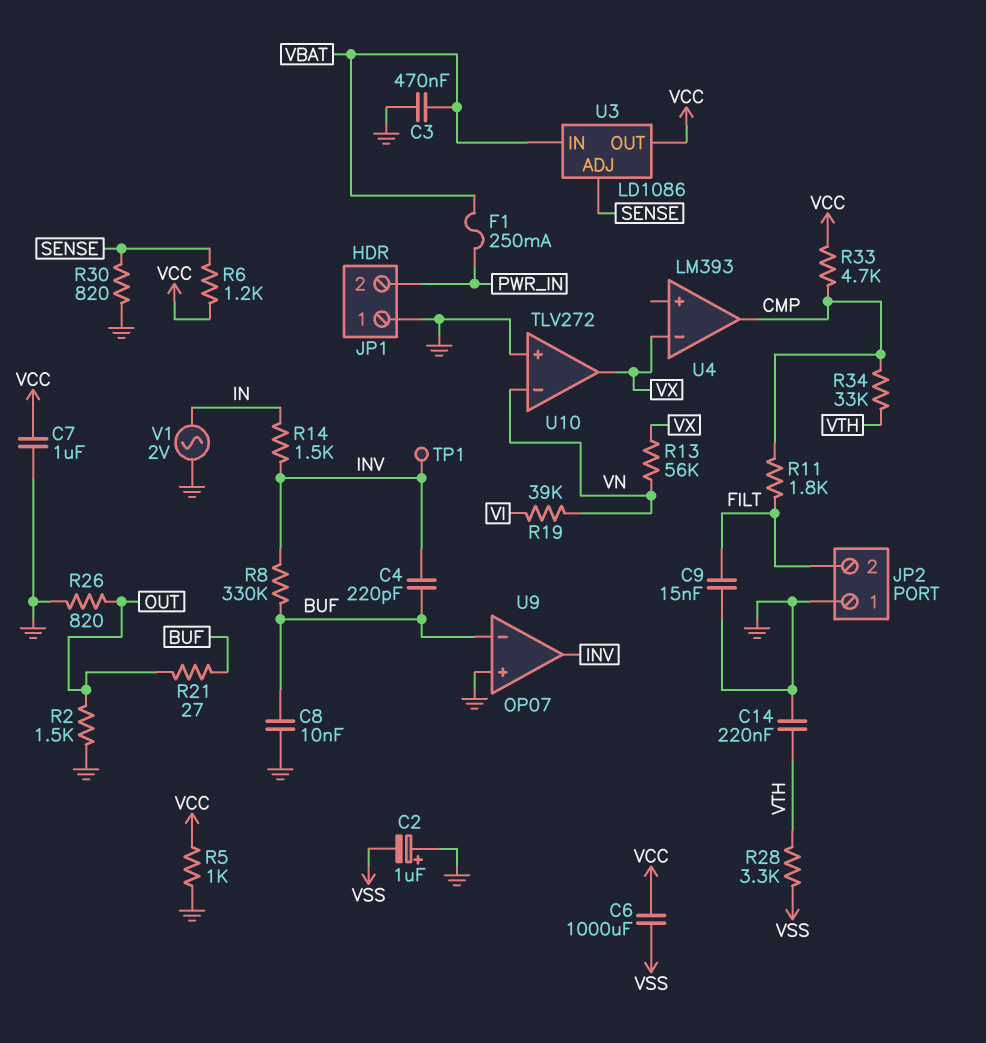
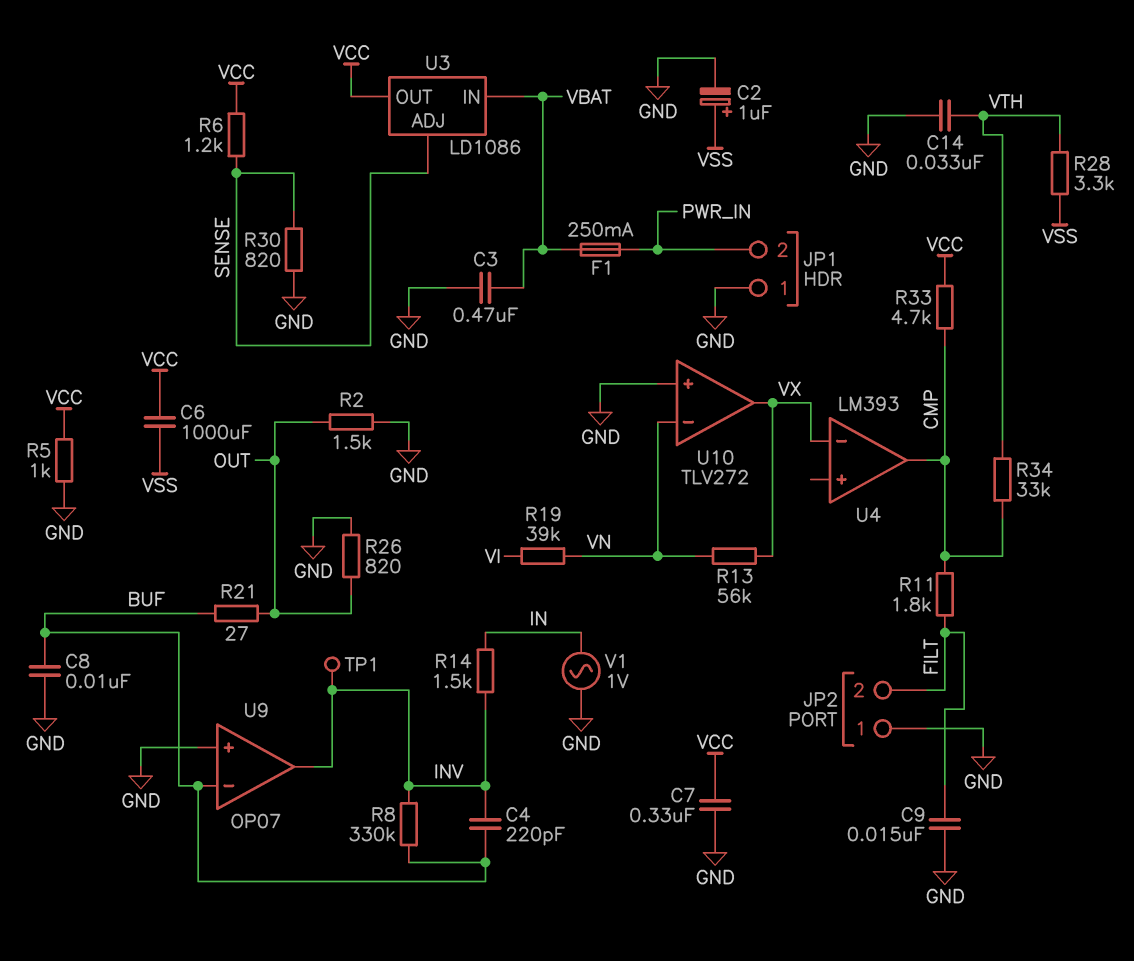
C2: 1uF (plus GND, minus VSS) -> 1uF (plus VSS, minus GND)
C7: 1uF (GND, VCC) -> 330nF (GND, VCC)
C14: 220nF (GND, VTH) -> 33nF (GND, VTH)
V1: AC 2V (GND, IN) -> AC 1V (GND, IN)

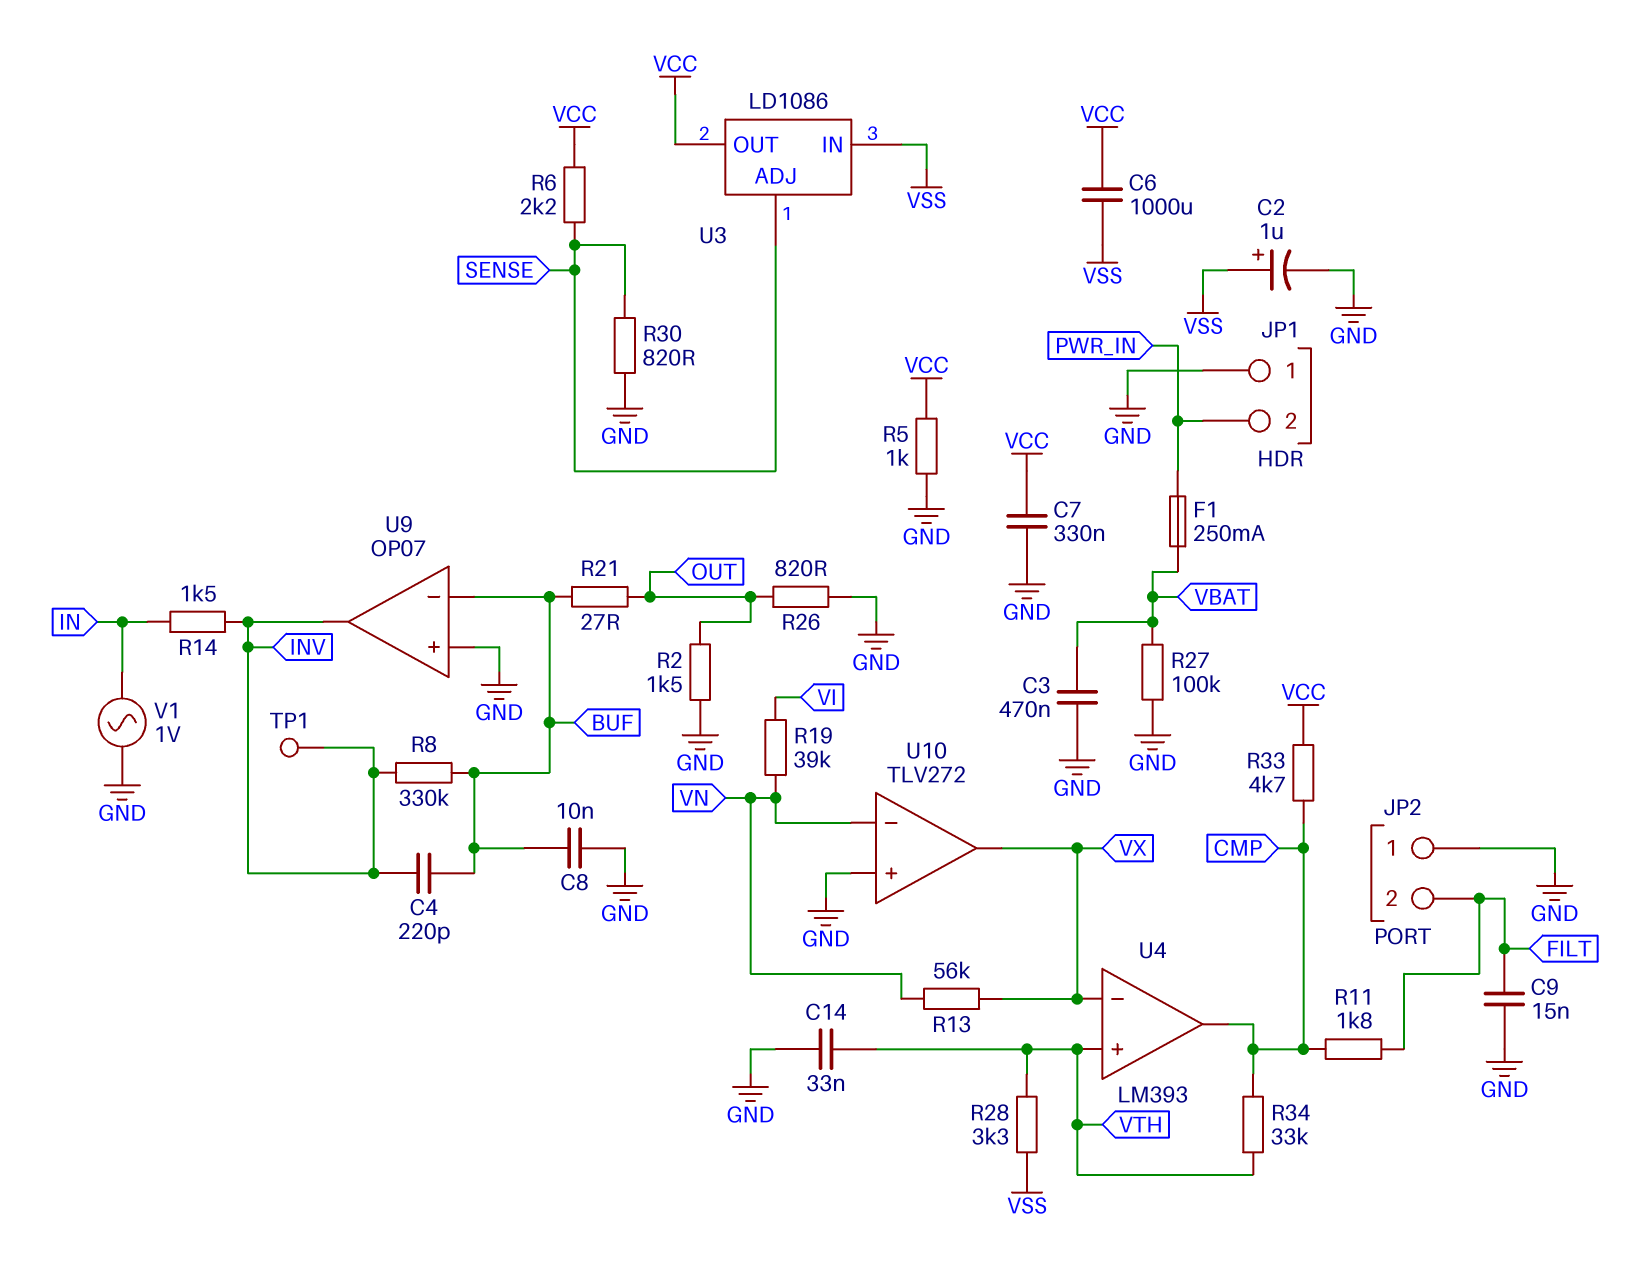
R6: 1.2k (SENSE, VCC) -> 2.2k (SENSE, VCC)
R27: none -> 100k (GND, VBAT)
U3 pin IN: VBAT -> VSS
U4 pin in+: none -> VTH

